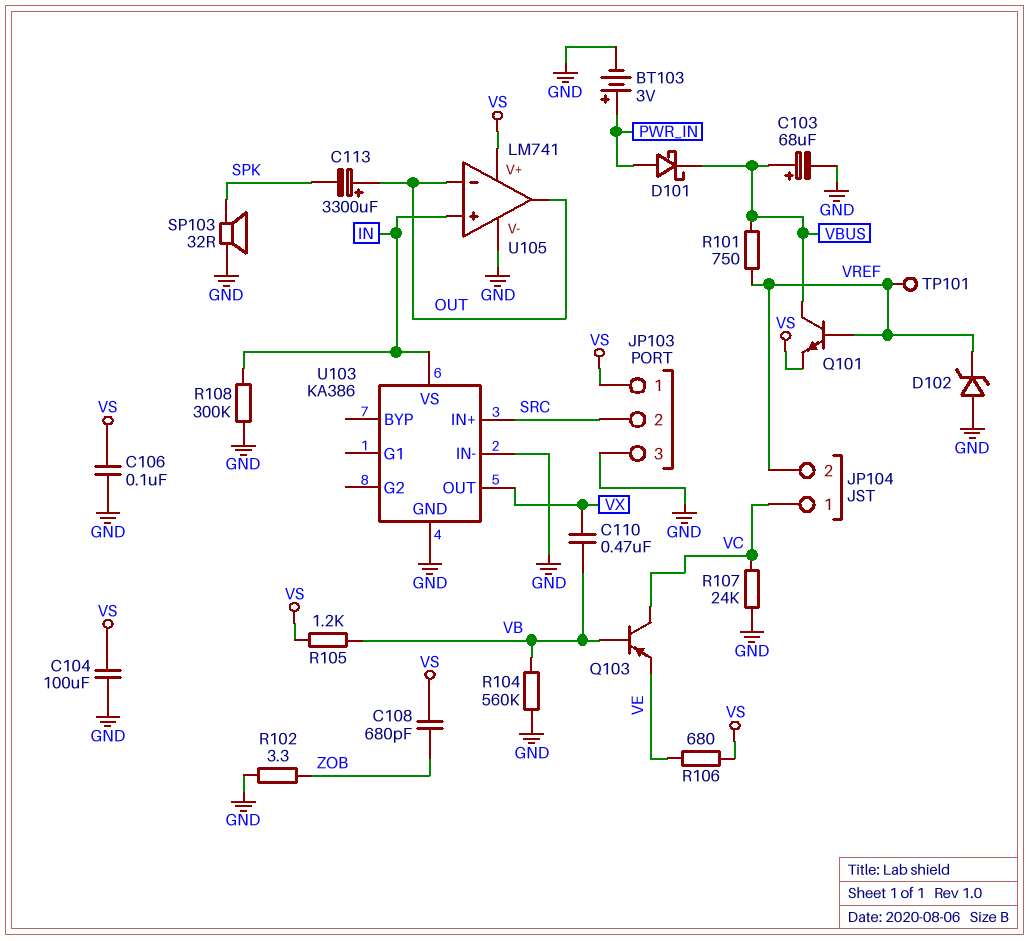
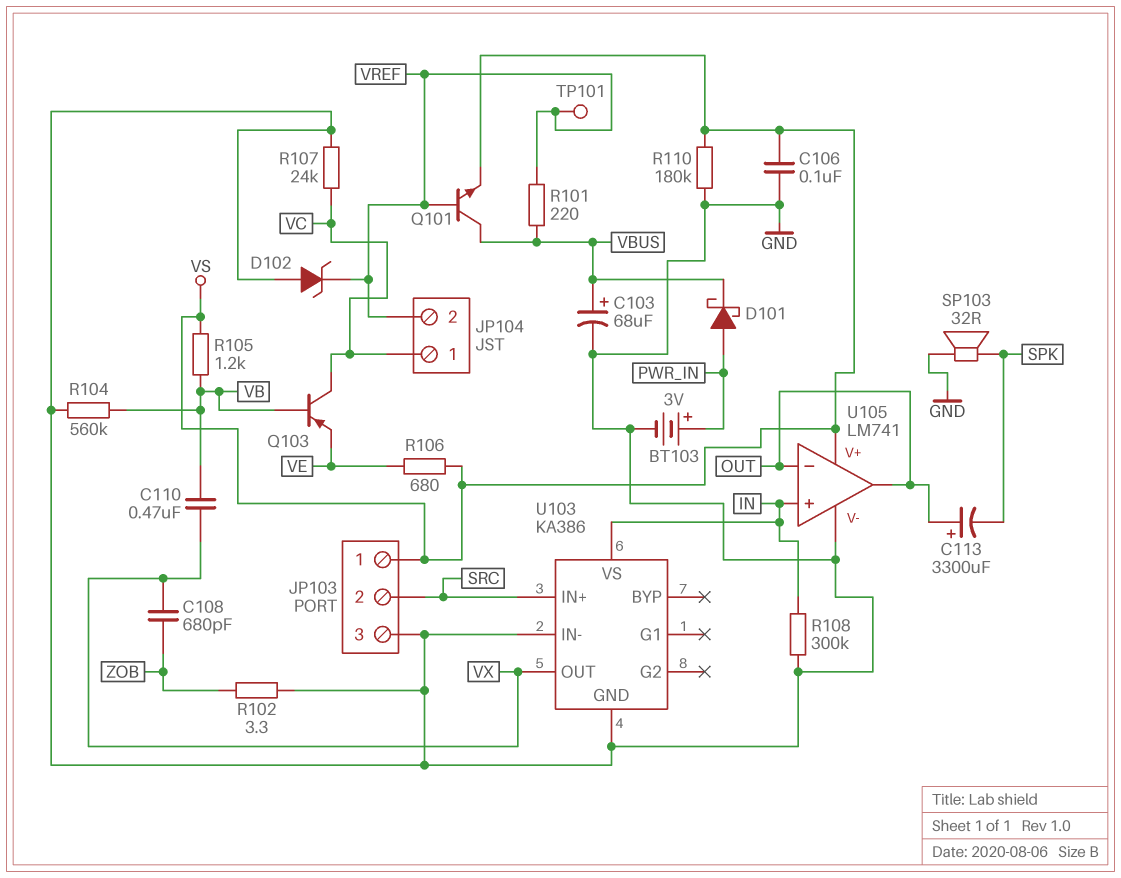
C104: 100uF (GND, VS) -> none
C108: 680pF (VS, ZOB) -> 680pF (VX, ZOB)
R101: 750 (VBUS, VREF) -> 220 (VBUS, VREF)
R110: none -> 180k (GND, VS)

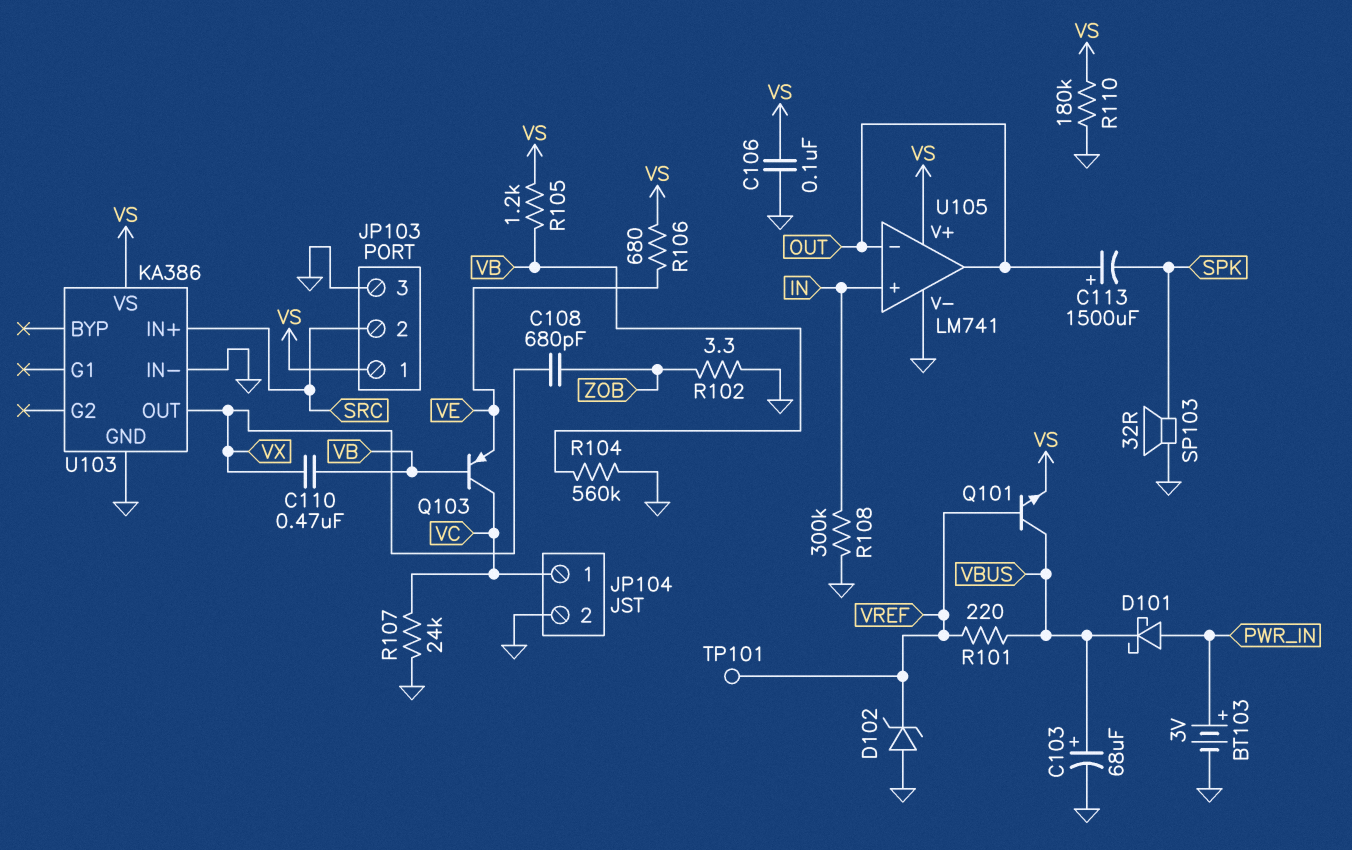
C113: 3300uF (plus OUT, minus SPK) -> 1500uF (plus OUT, minus SPK)
JP104 pin 2: VREF -> GND
U103 pin VS: IN -> VS

